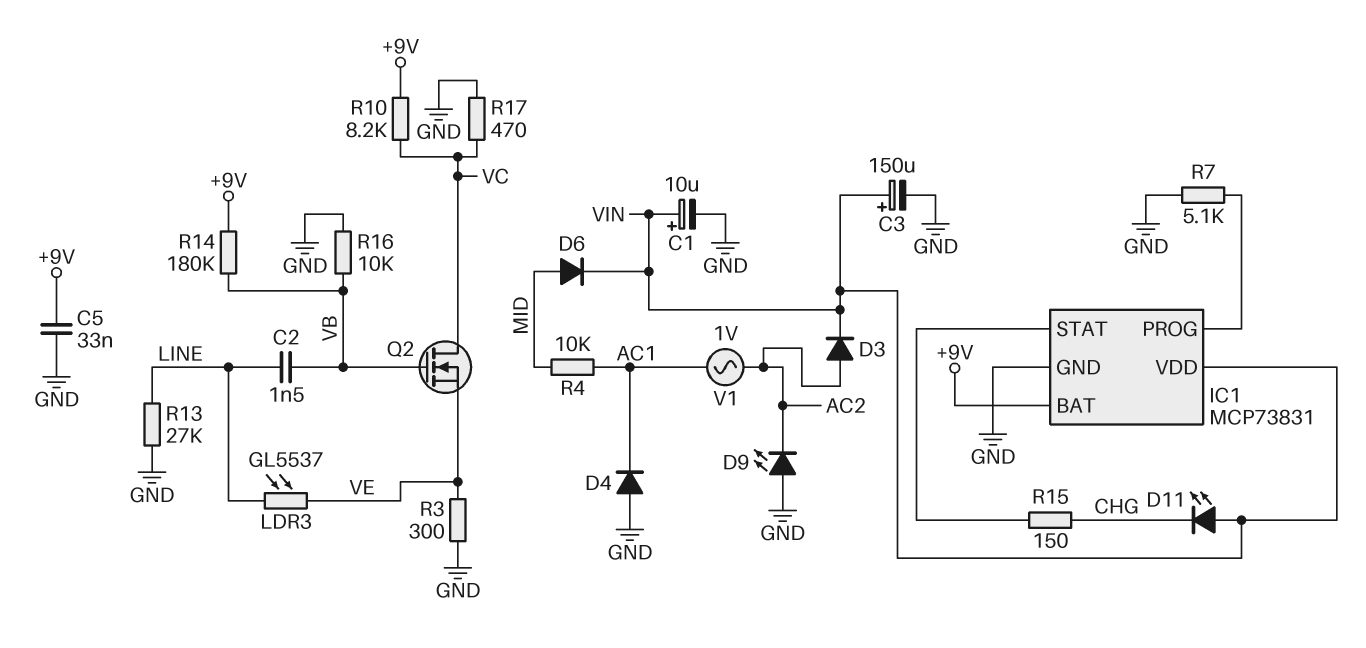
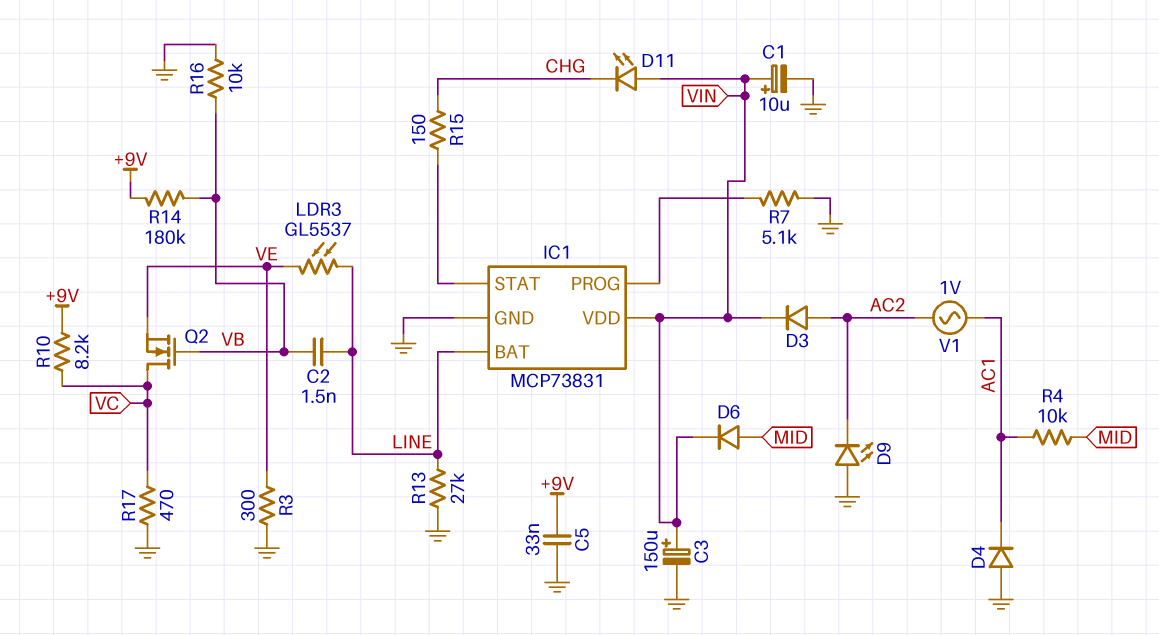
IC1 pin BAT: +9V -> LINE

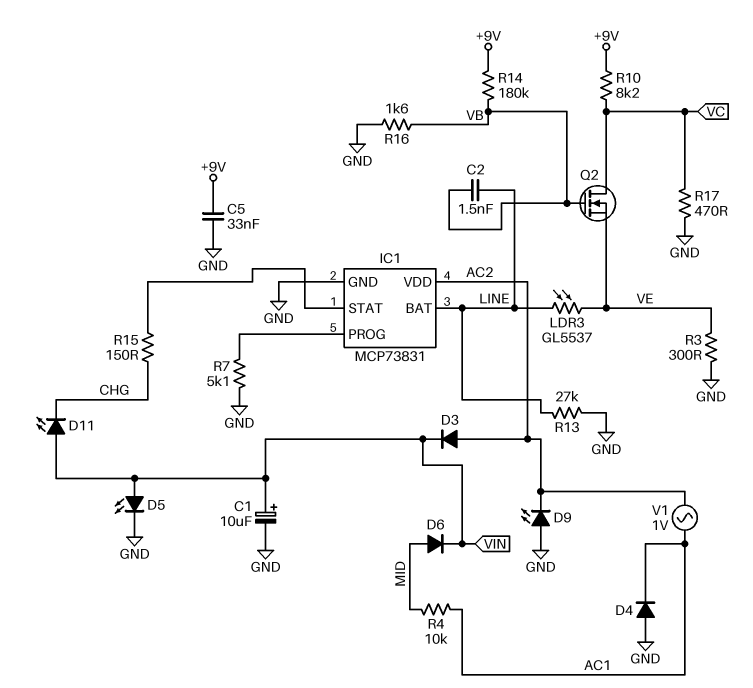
C3: 150uF (plus VIN, minus GND) -> none
D5: none -> LED (A VIN, K GND)
IC1 pin VDD: VIN -> AC2
R16: 10k (GND, VB) -> 1.6k (GND, VB)

